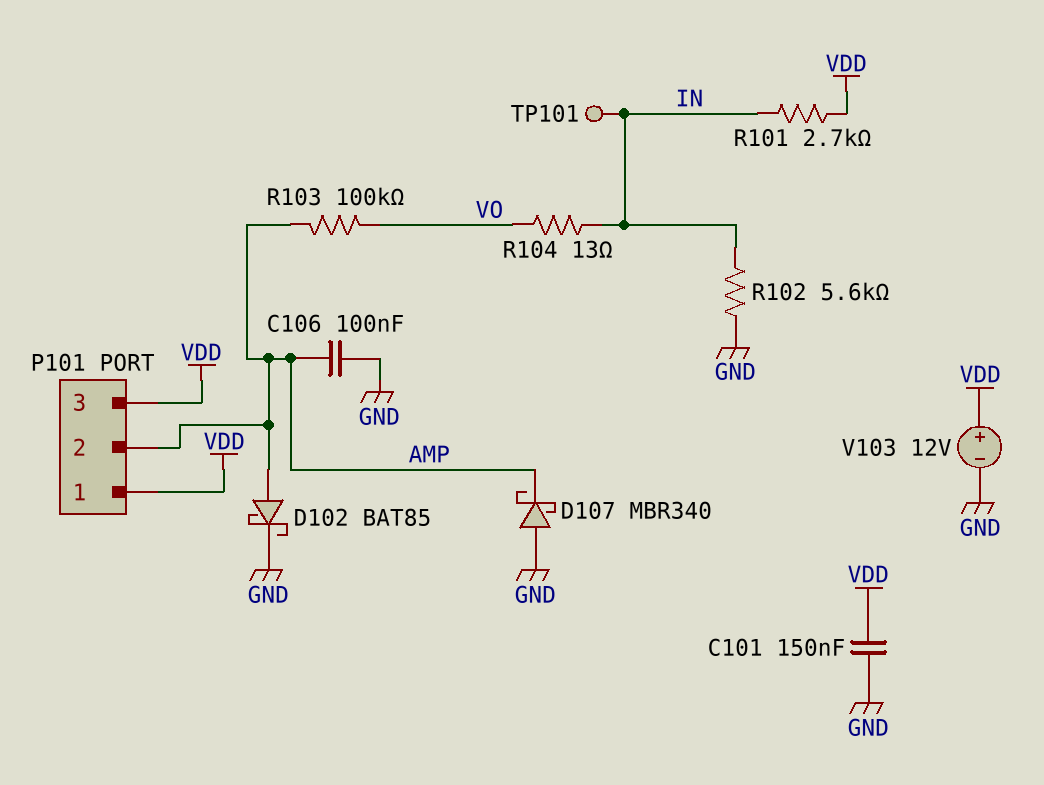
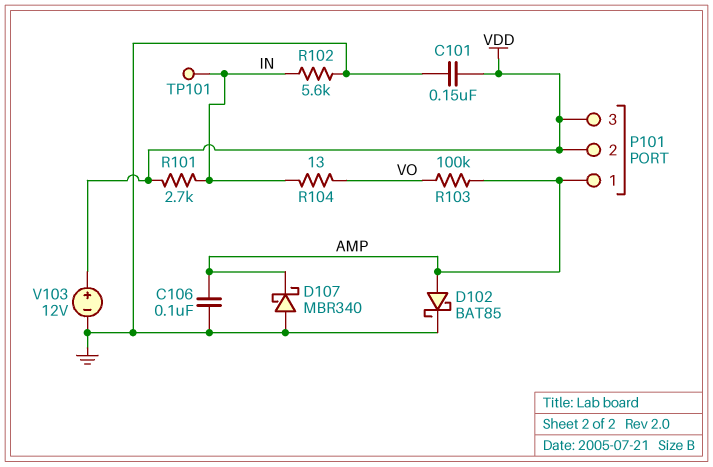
P101 pin 1: VDD -> AMP
P101 pin 2: AMP -> VDD

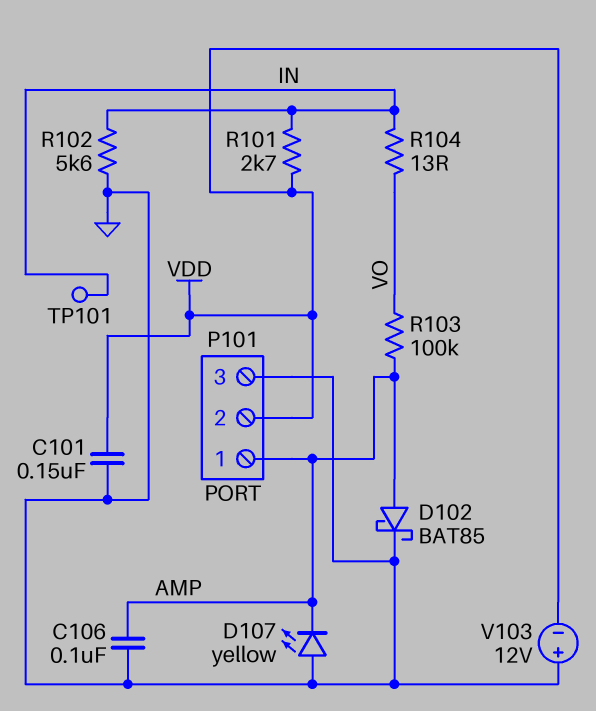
D107: schottky MBR340 (A GND, K AMP) -> LED yellow (A GND, K AMP)
P101 pin 3: VDD -> GND
V103: 12V (plus VDD, minus GND) -> 12V (plus GND, minus VDD)

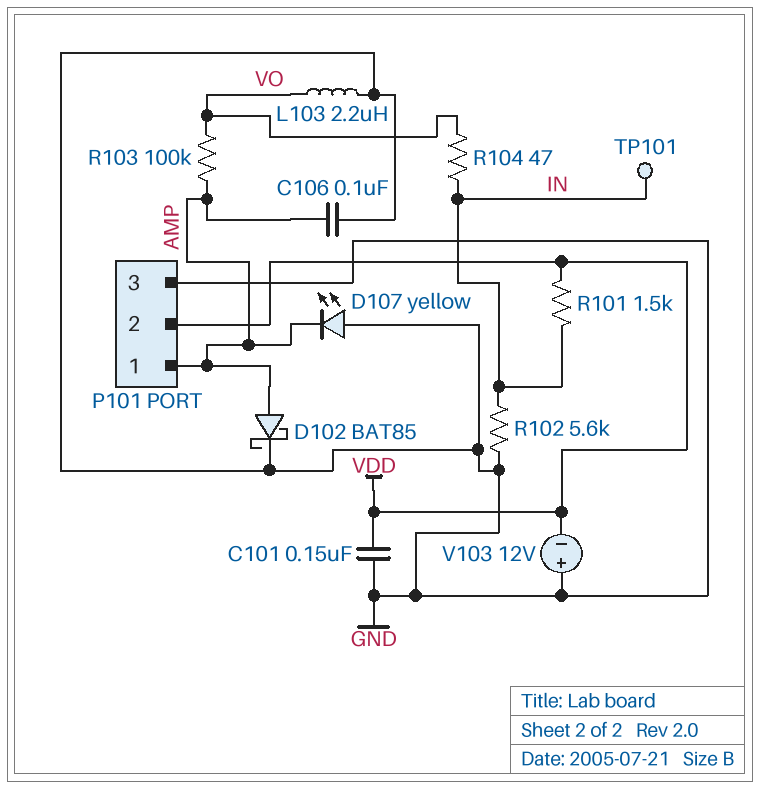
L103: none -> 2.2uH (GND, VO)
R101: 2.7k (IN, VDD) -> 1.5k (IN, VDD)
R104: 13 (IN, VO) -> 47 (IN, VO)

